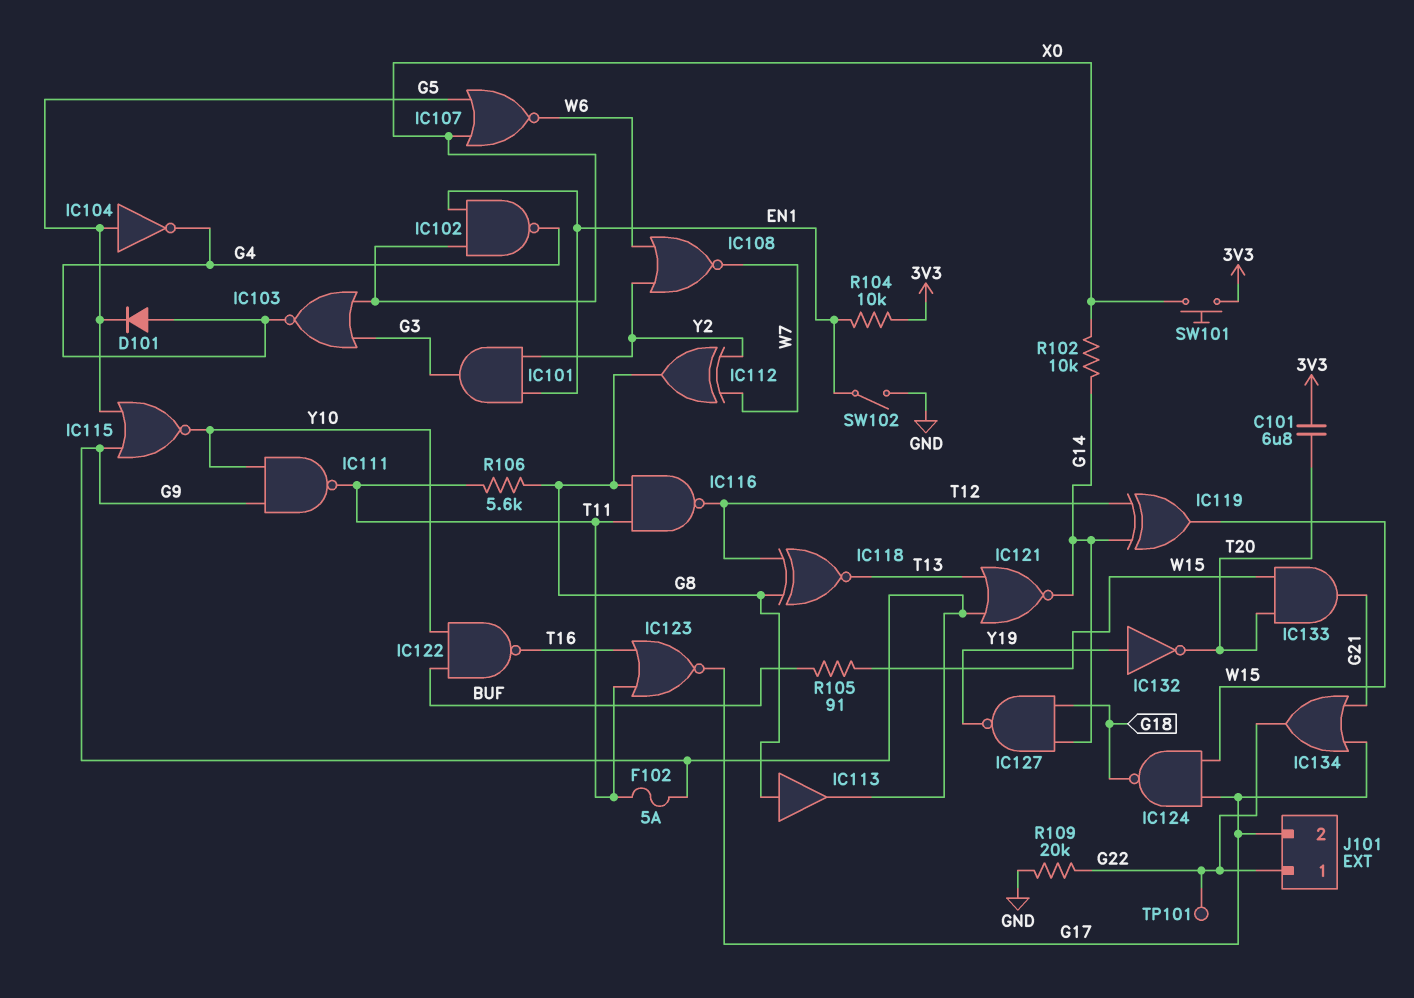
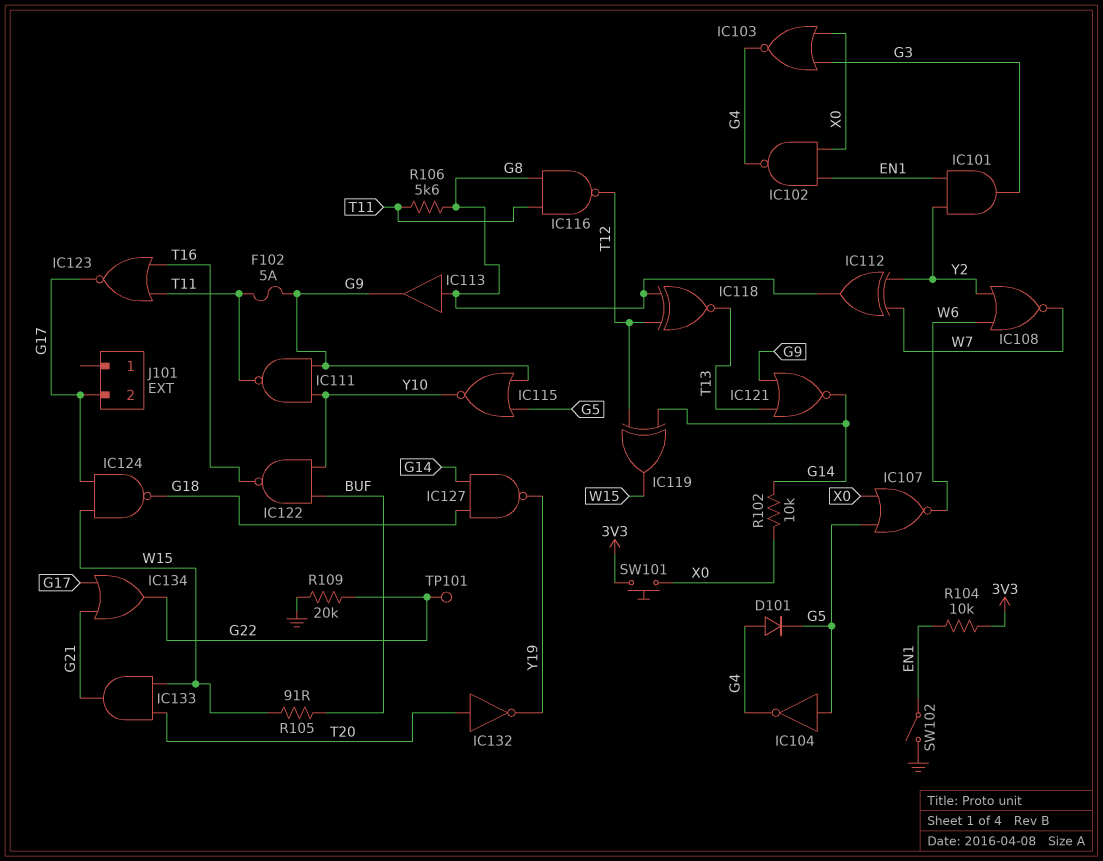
C101: 6.8uF (3V3, T20) -> none
IC132: NOT (in Y19, out T20) -> NOT (in T20, out Y19)
J101 pin 1: G22 -> none

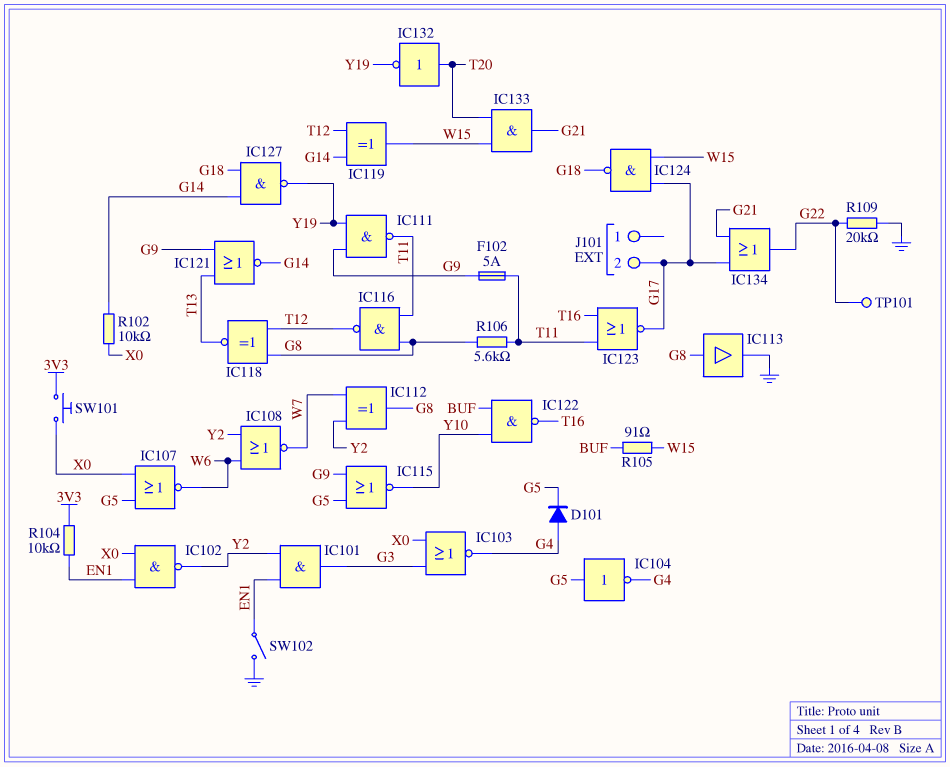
IC102: NAND (in EN1, in X0, out G4) -> NAND (in EN1, in X0, out Y2)
IC111: NAND (in G9, in Y10, out T11) -> NAND (in G9, in Y19, out T11)
IC113: buffer (in G8, out G9) -> buffer (in G8, out GND)

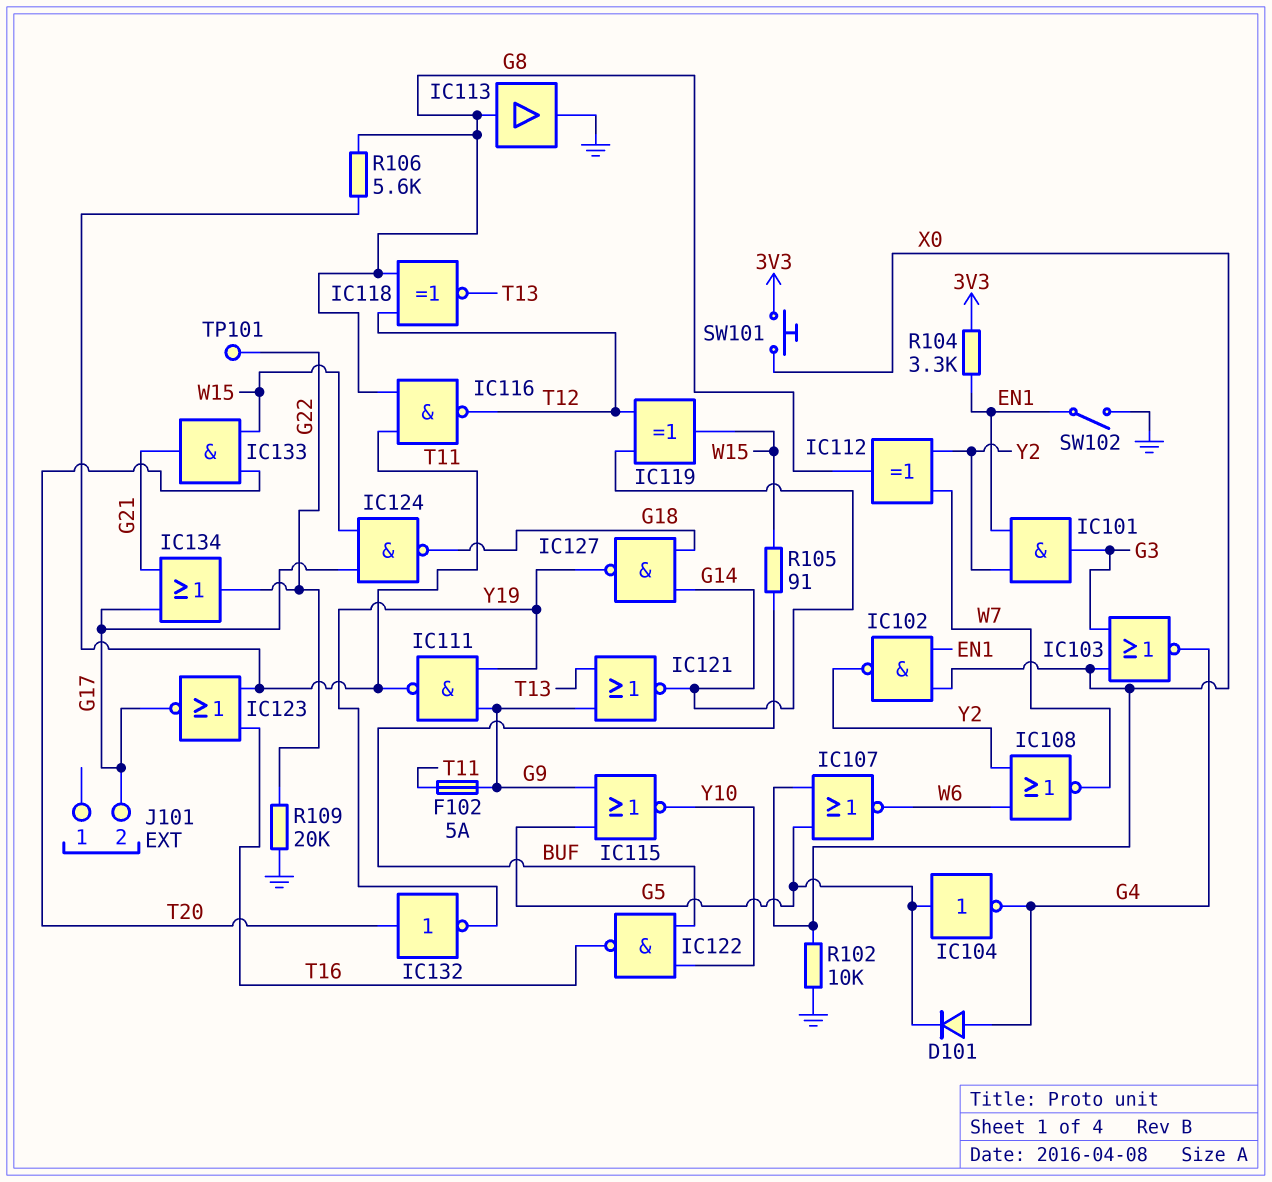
R102: 10k (G14, X0) -> 10k (GND, X0)
R104: 10k (3V3, EN1) -> 3.3k (3V3, EN1)

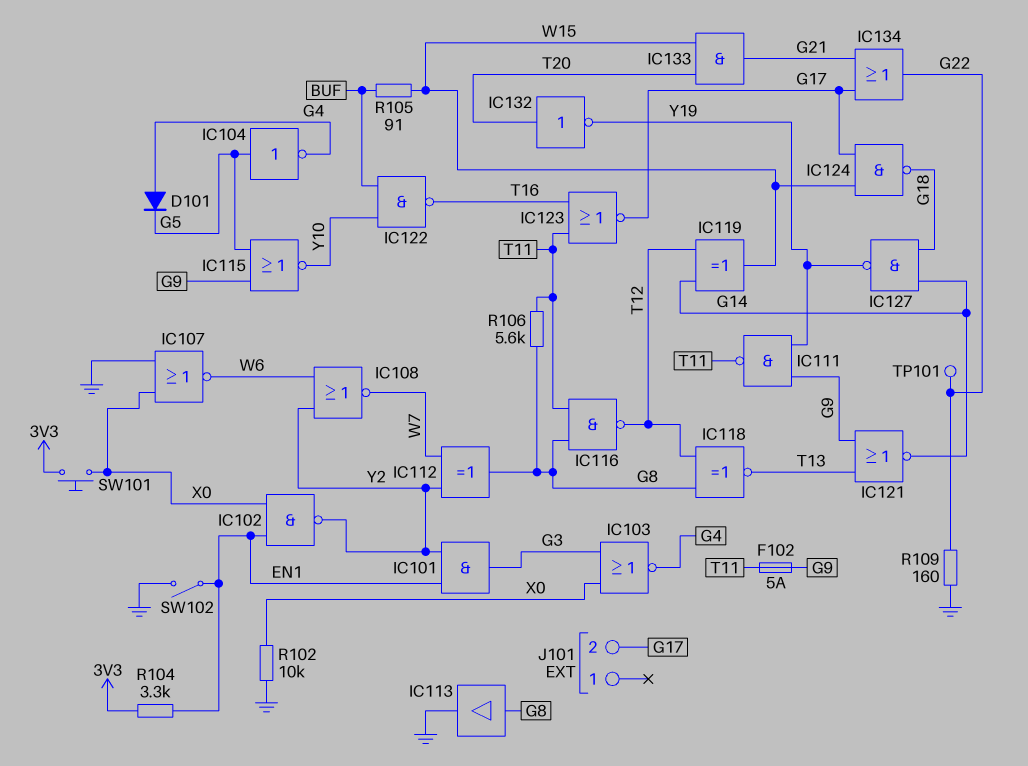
IC107: NOR (in G5, in X0, out W6) -> NOR (in GND, in X0, out W6)
R109: 20k (G22, GND) -> 160 (G22, GND)

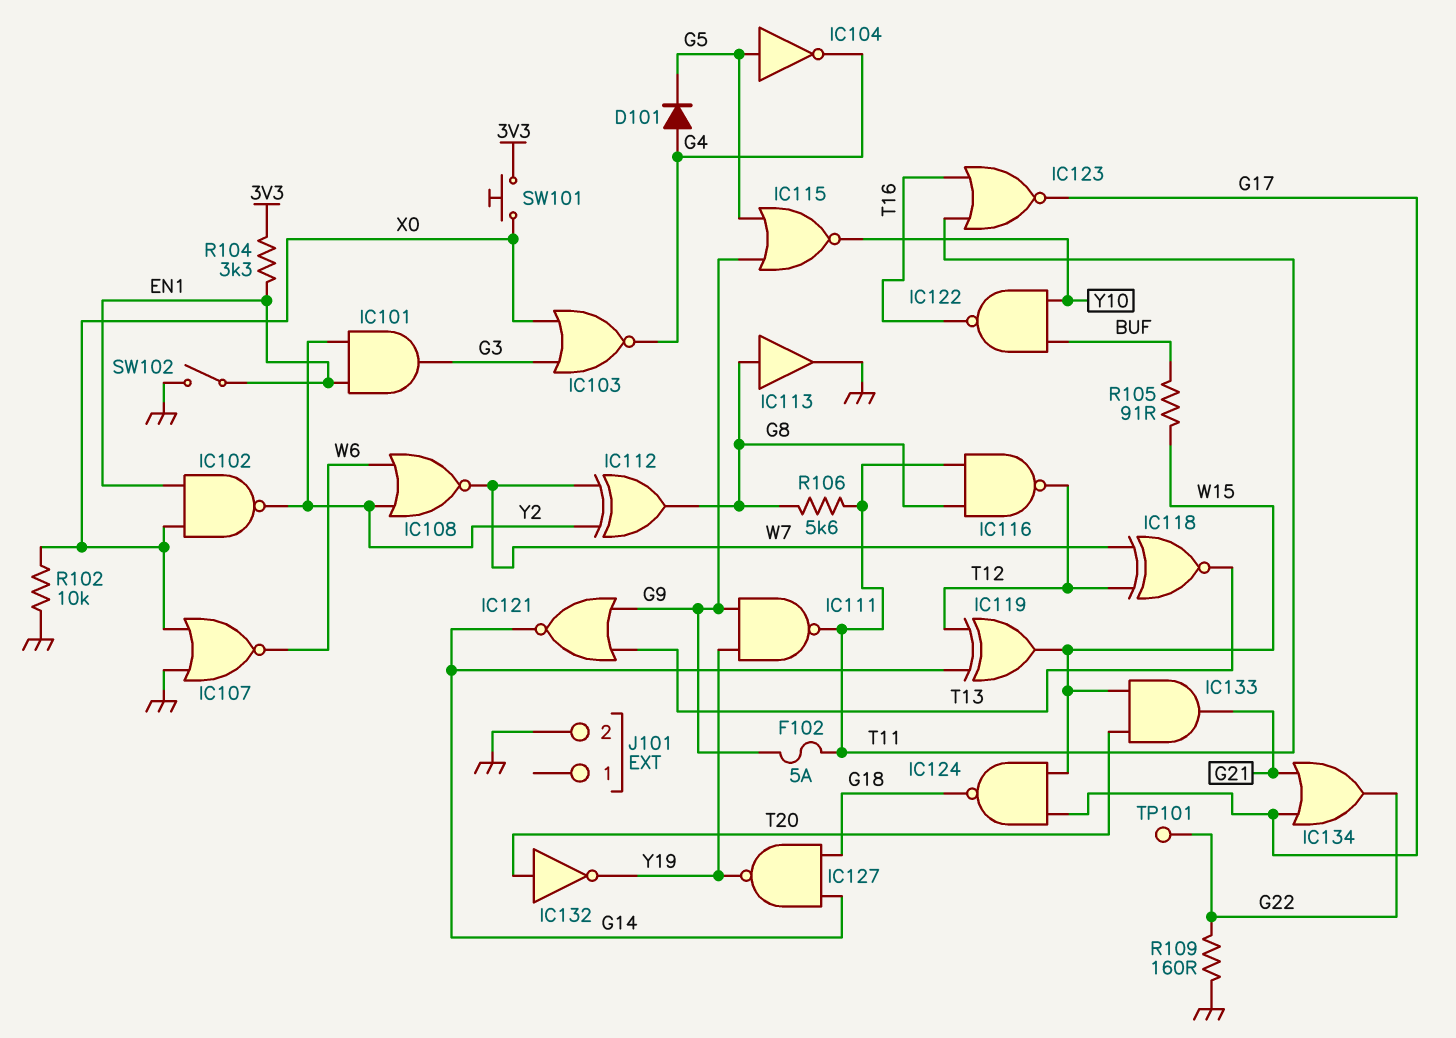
IC118: XNOR (in G8, in T12, out T13) -> XNOR (in T12, in W7, out T13)
J101 pin 2: G17 -> GND

